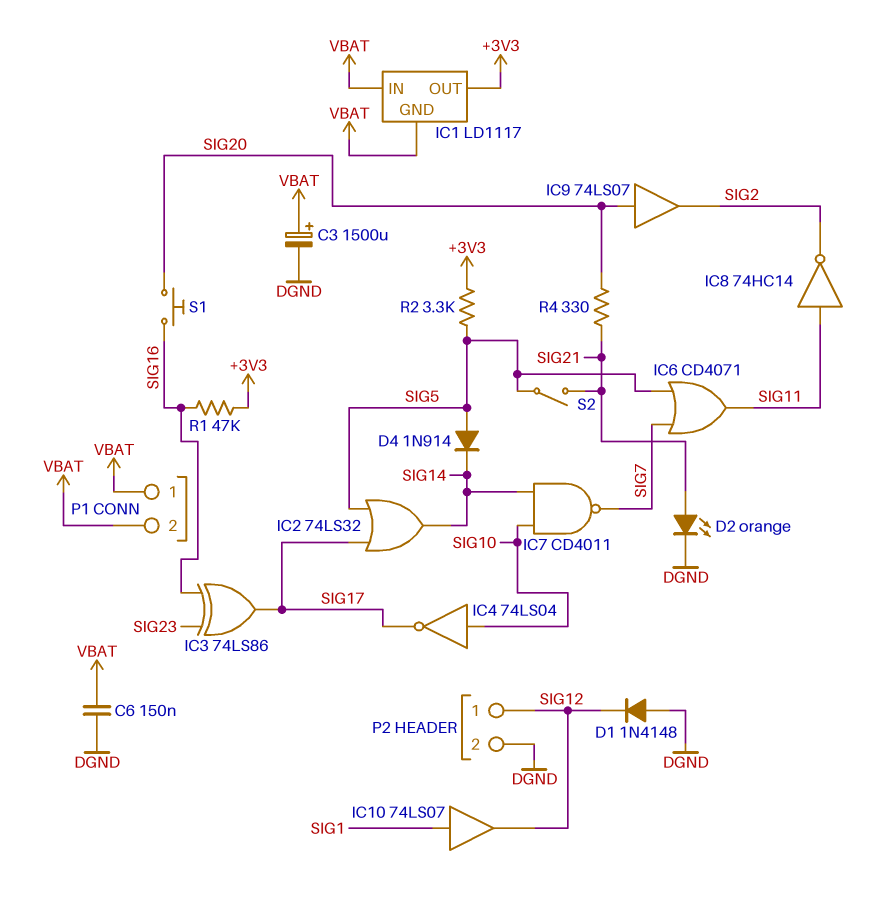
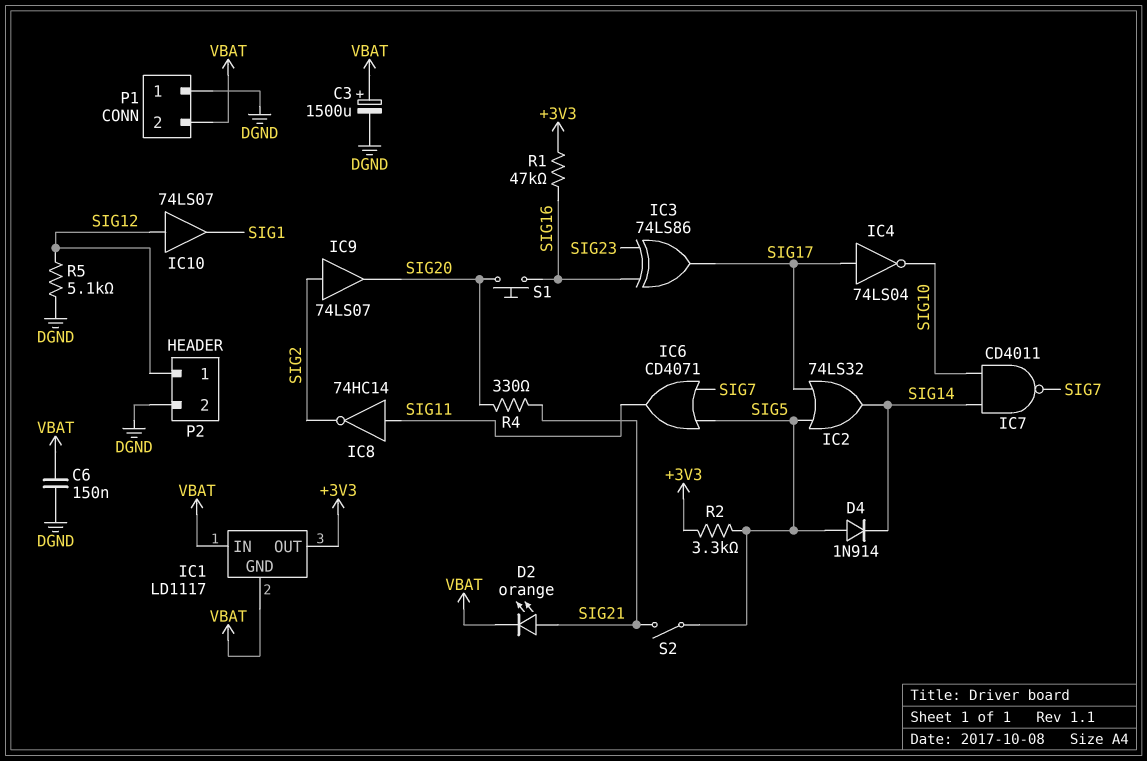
D1: diode 1N4148 (A DGND, K SIG12) -> none
D2: LED orange (A SIG21, K DGND) -> LED orange (A SIG21, K VBAT)
IC4: NOT 74LS04 (in SIG10, out SIG17) -> NOT 74LS04 (in SIG17, out SIG10)
IC9: buffer 74LS07 (in SIG20, out SIG2) -> buffer 74LS07 (in SIG2, out SIG20)
IC10: buffer 74LS07 (in SIG1, out SIG12) -> buffer 74LS07 (in SIG12, out SIG1)
P1 pin 1: VBAT -> DGND
R5: none -> 5.1k (DGND, SIG12)

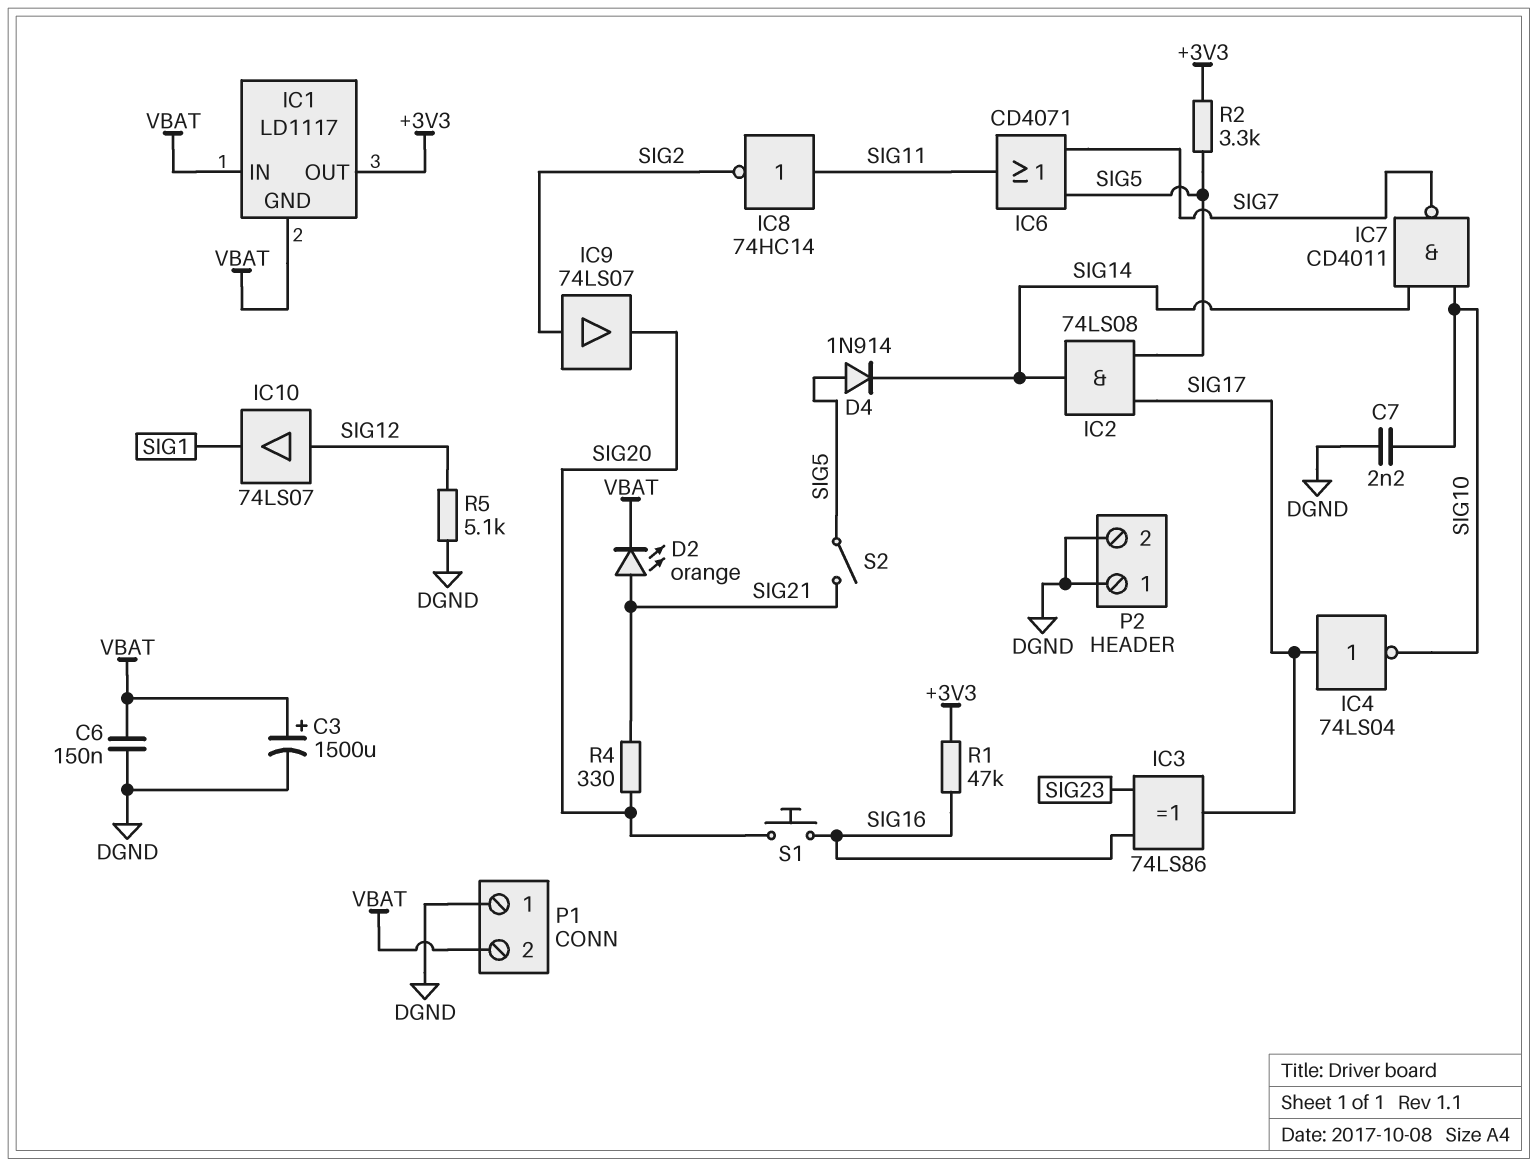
C7: none -> 2.2nF (DGND, SIG10)
IC2: OR 74LS32 (in SIG5, in SIG17, out SIG14) -> AND 74LS08 (in SIG5, in SIG17, out SIG14)
P2 pin 1: SIG12 -> DGND

